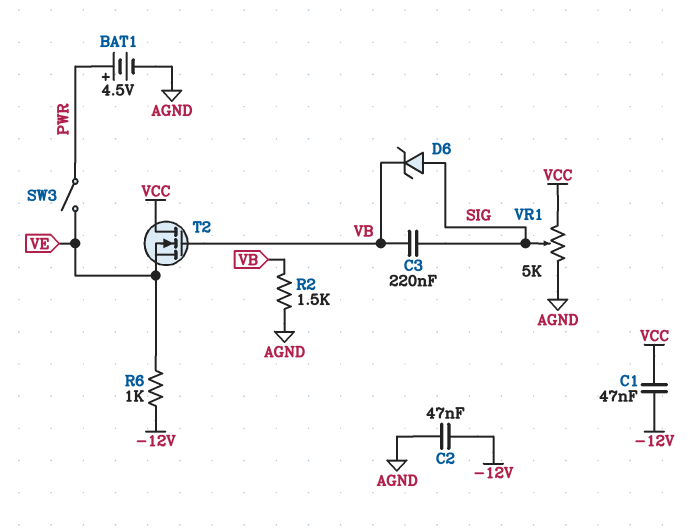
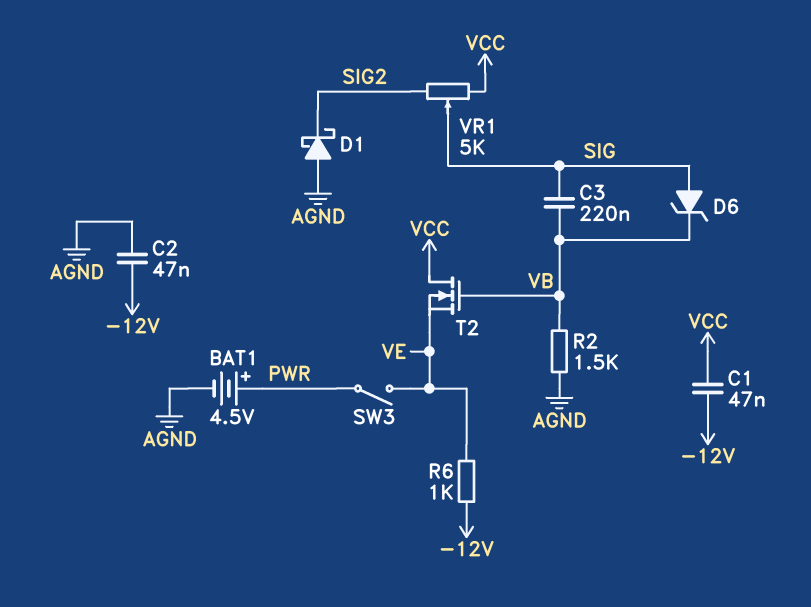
D1: none -> schottky (A AGND, K SIG2)
VR1: 5k (AGND, VCC, wiper SIG) -> 5k (SIG2, VCC, wiper SIG)

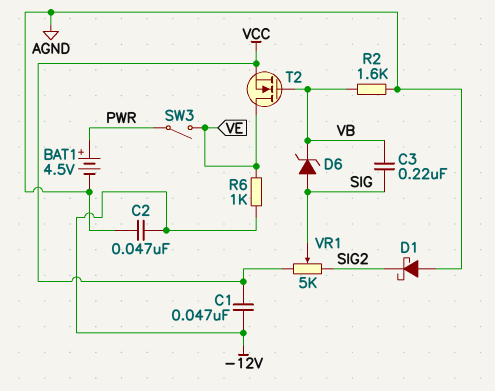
R2: 1.5k (AGND, VB) -> 1.6k (AGND, VB)
T2: NMOS (G VB, D VCC, S VE) -> NMOS (G VB, D VE, S VCC)

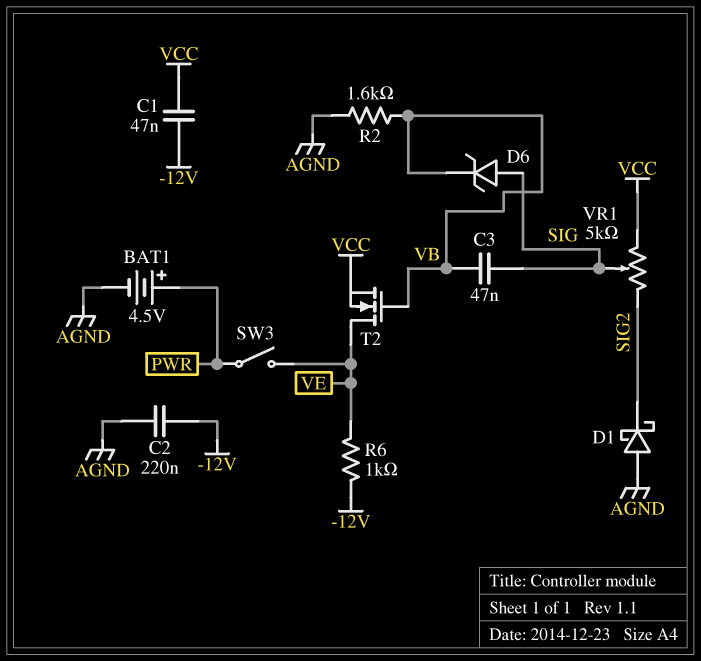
C2: 47nF (-12V, AGND) -> 220nF (-12V, AGND)
C3: 220nF (SIG, VB) -> 47nF (SIG, VB)

